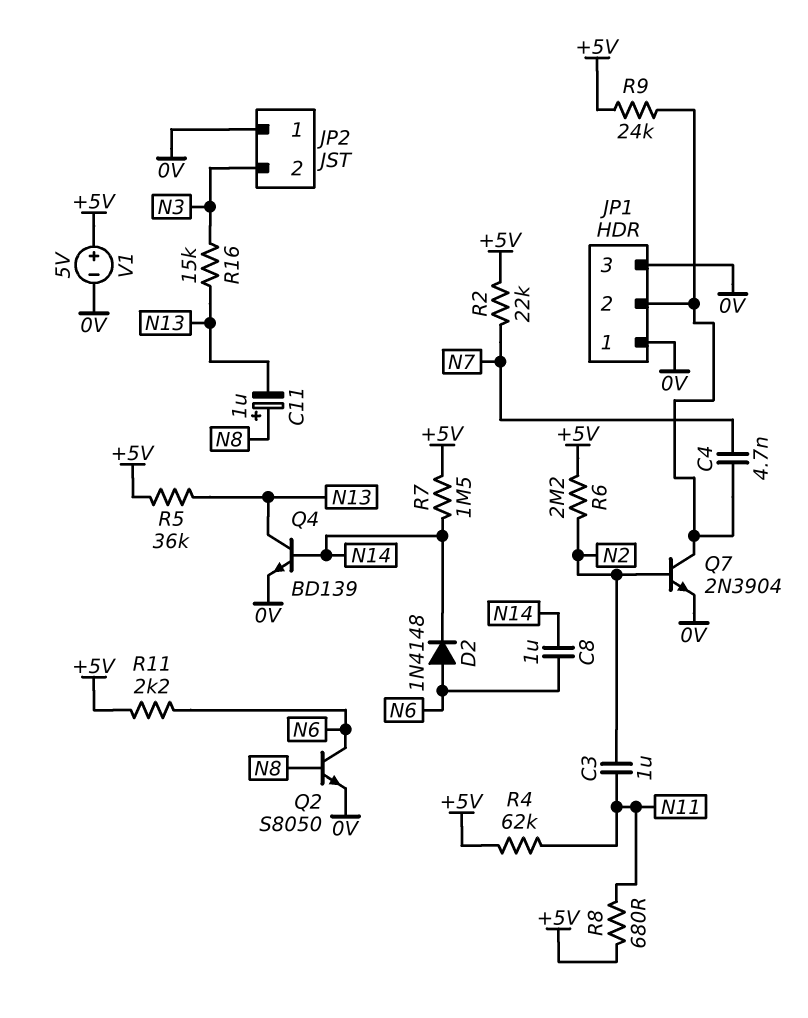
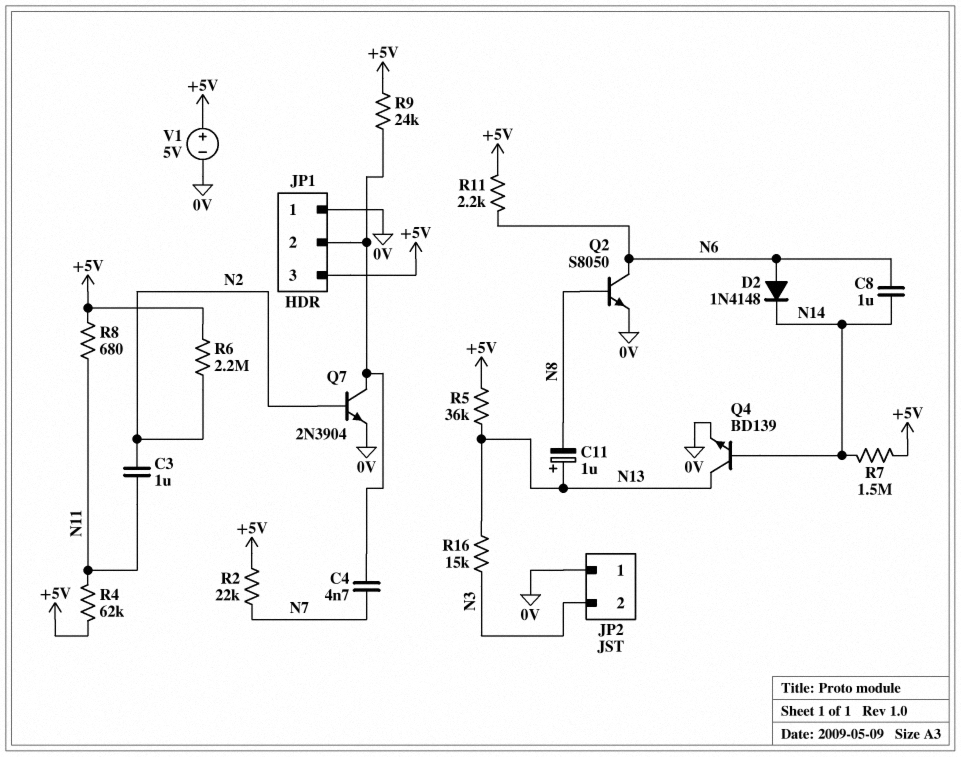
C11: 1uF (plus N8, minus N13) -> 1uF (plus N13, minus N8)
JP1 pin 3: 0V -> +5V

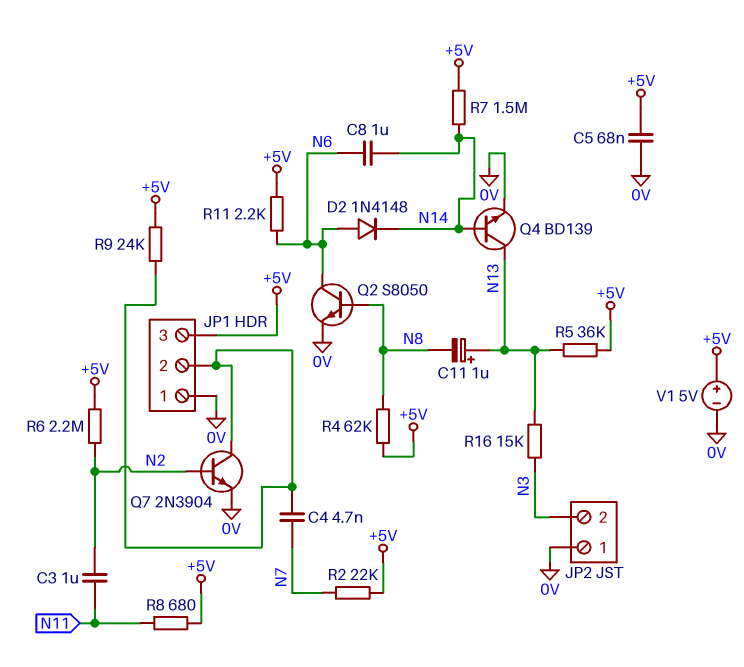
C5: none -> 68nF (+5V, 0V)
R4: 62k (+5V, N11) -> 62k (+5V, N8)

